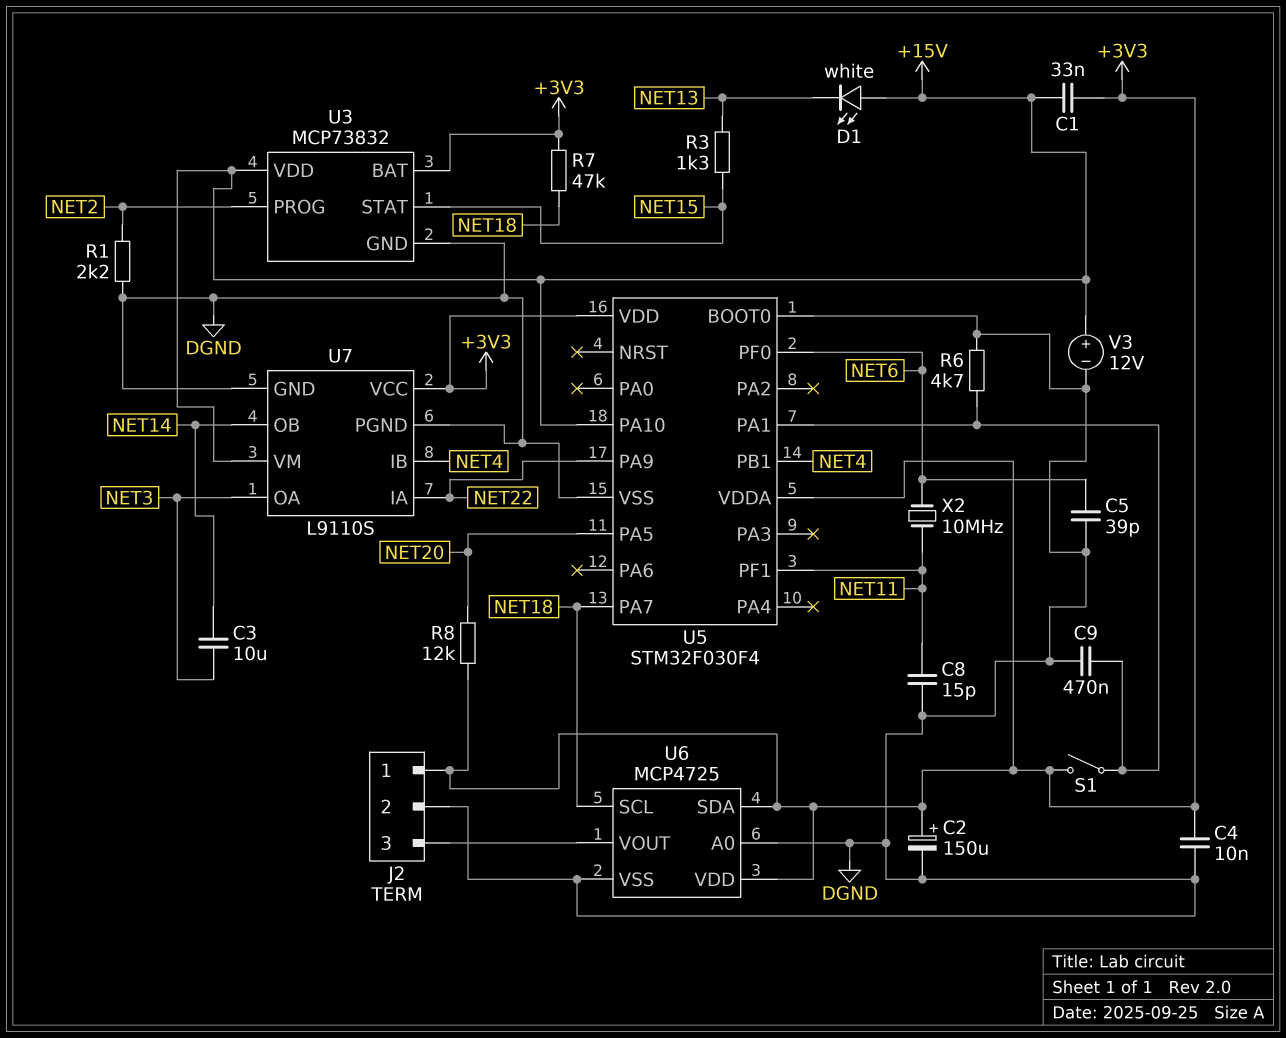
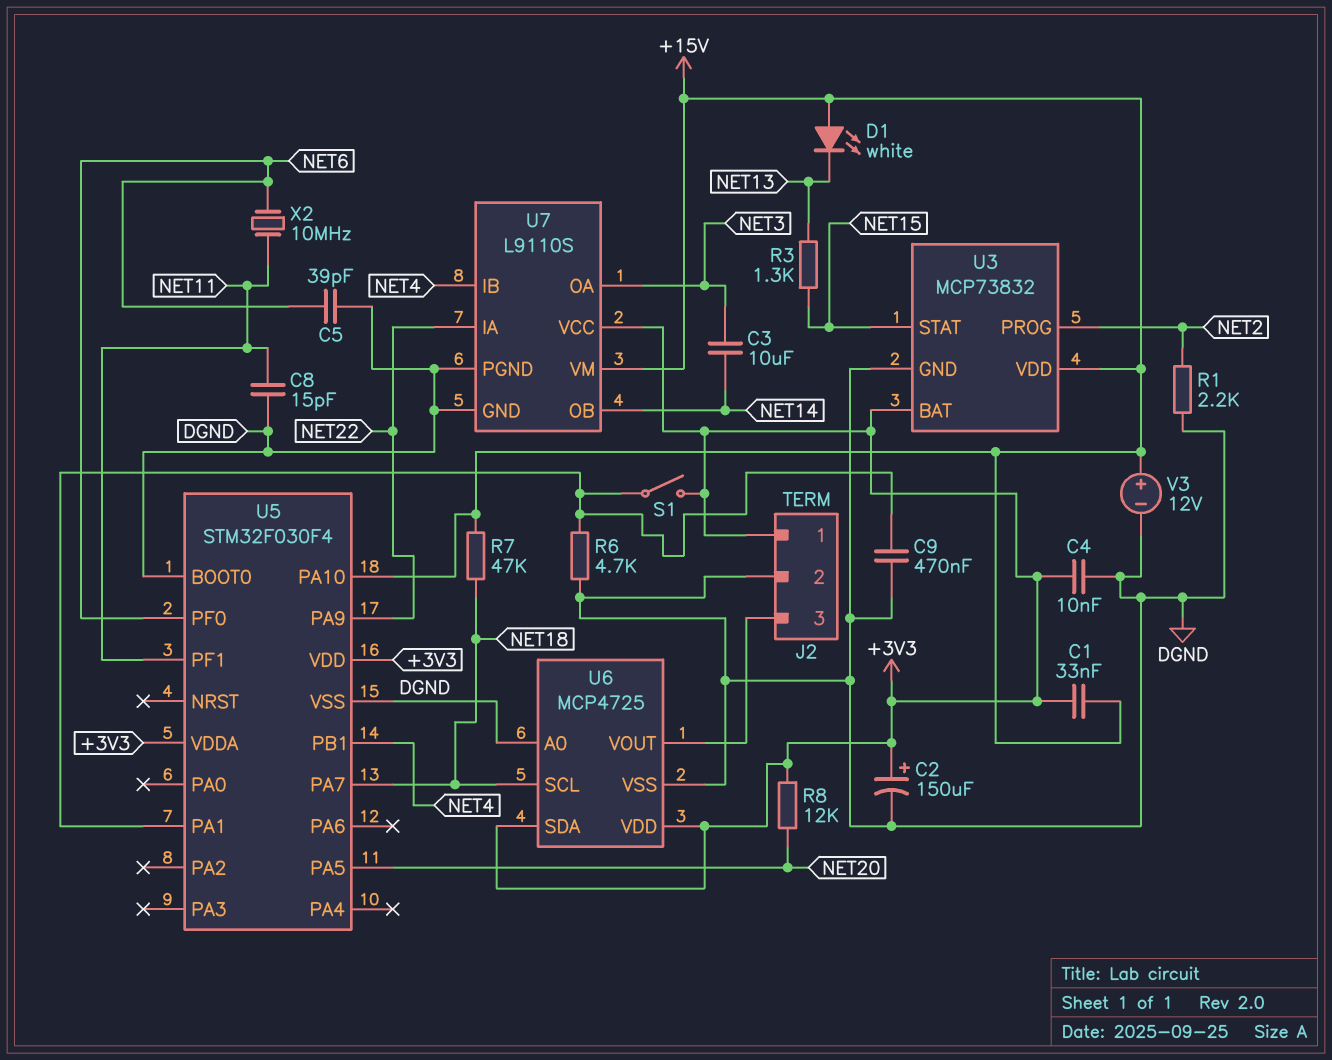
R7: 47k (+3V3, NET18) -> 47k (+15V, NET18)

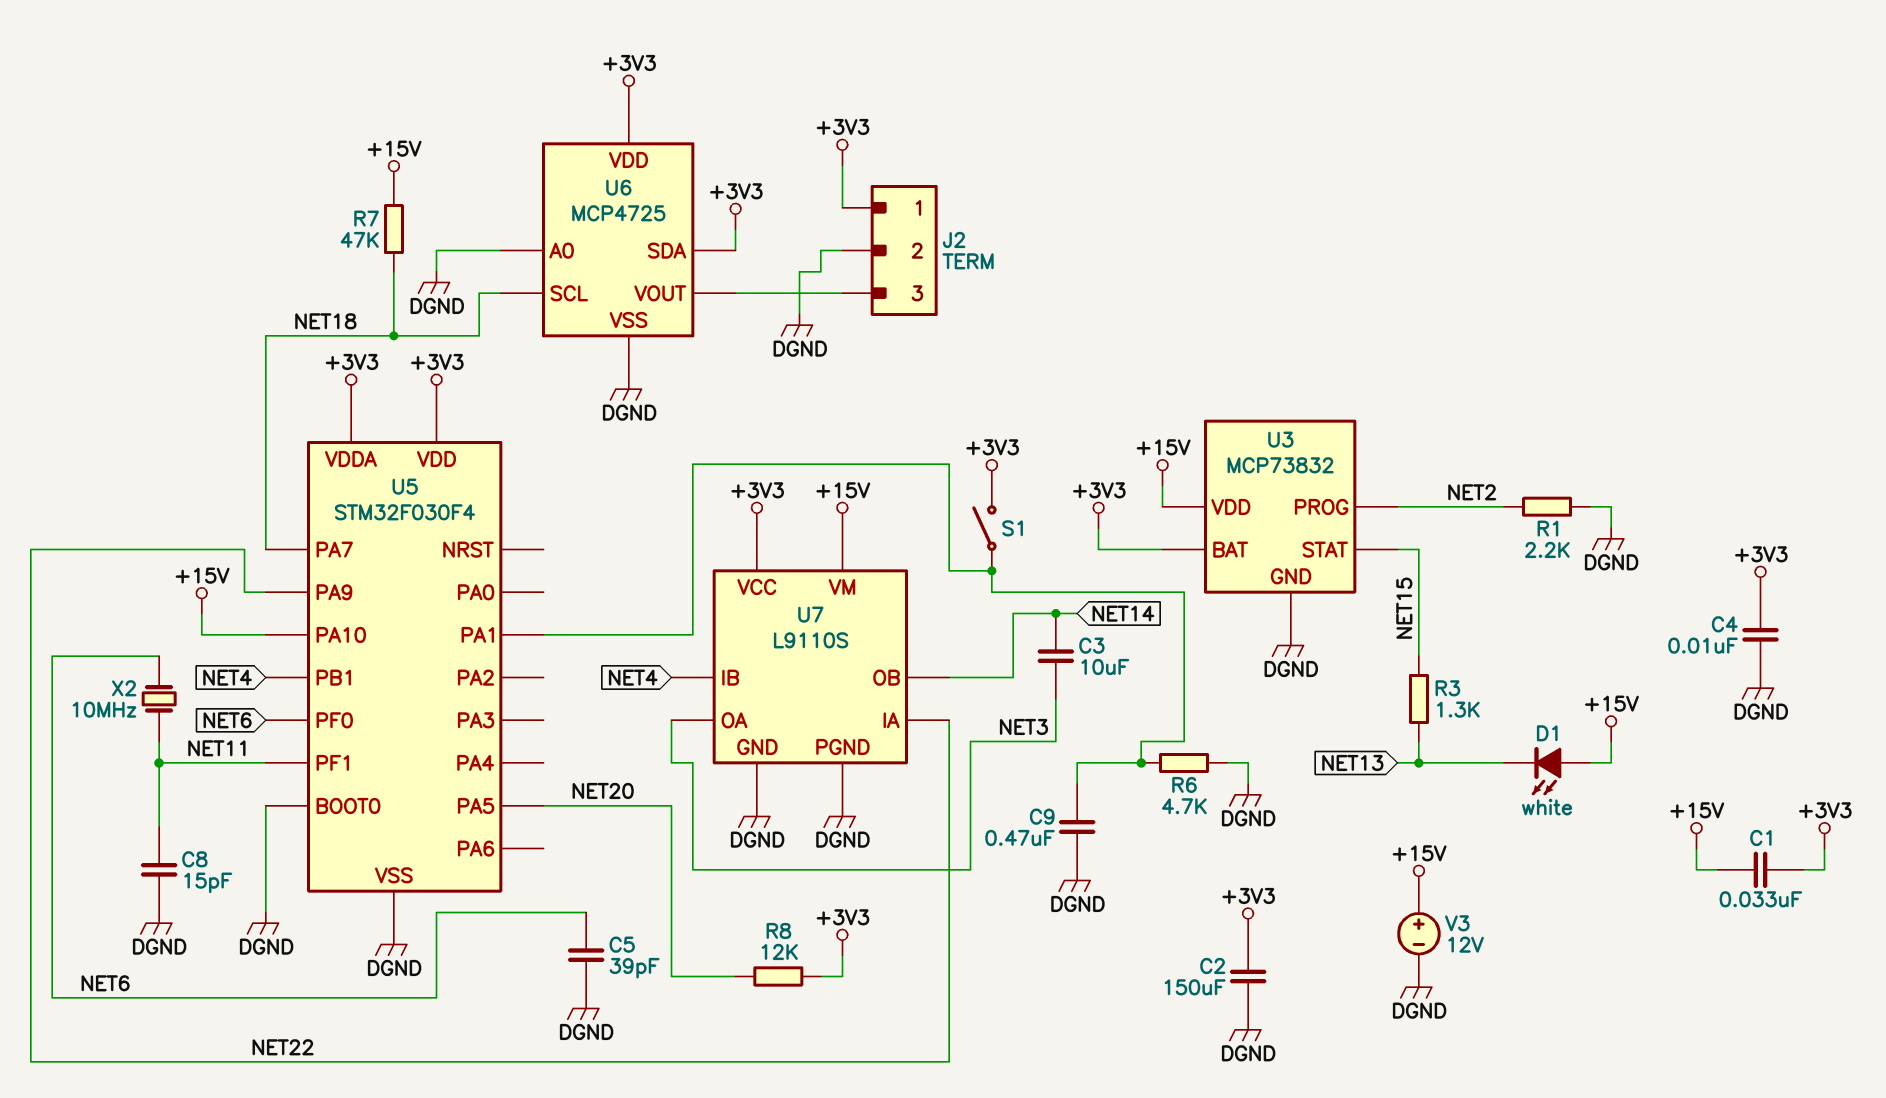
C2: 150uF (plus +3V3, minus DGND) -> 150uF (+3V3, DGND)

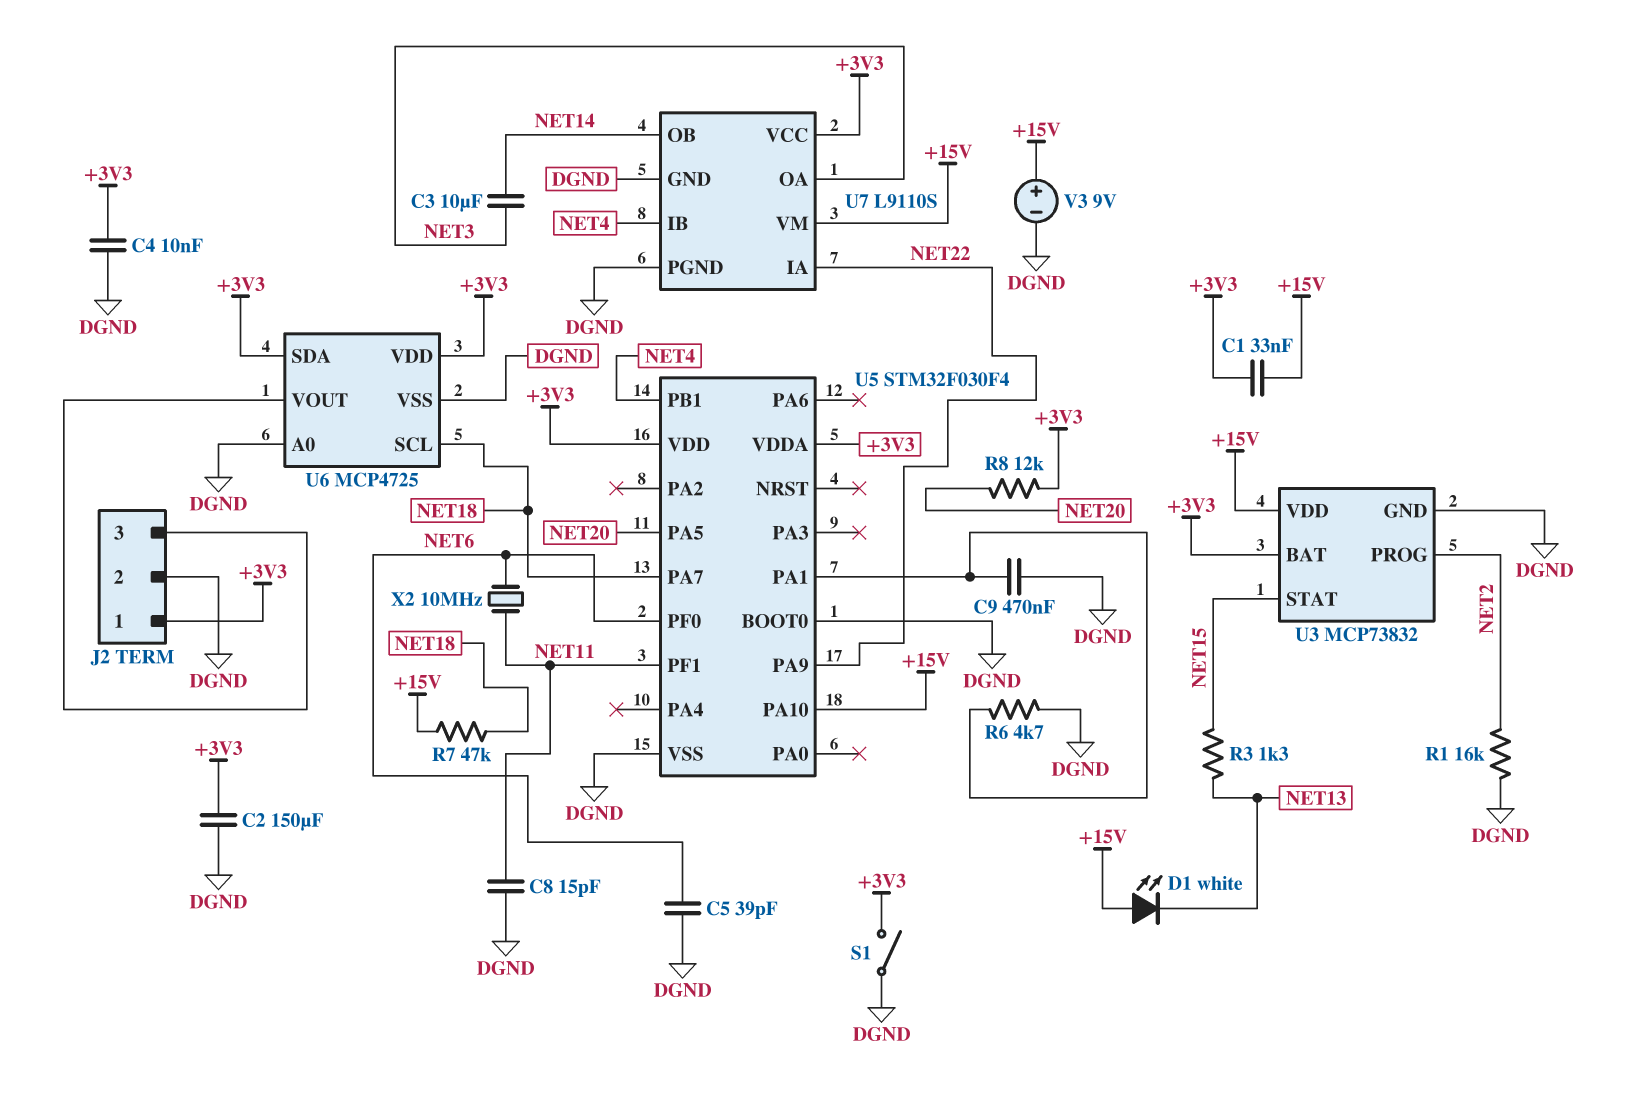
R1: 2.2k (DGND, NET2) -> 16k (DGND, NET2)
S1: switch (+3V3, U5/PA1) -> switch (+3V3, DGND)
V3: 12V (plus +15V, minus DGND) -> 9V (plus +15V, minus DGND)

